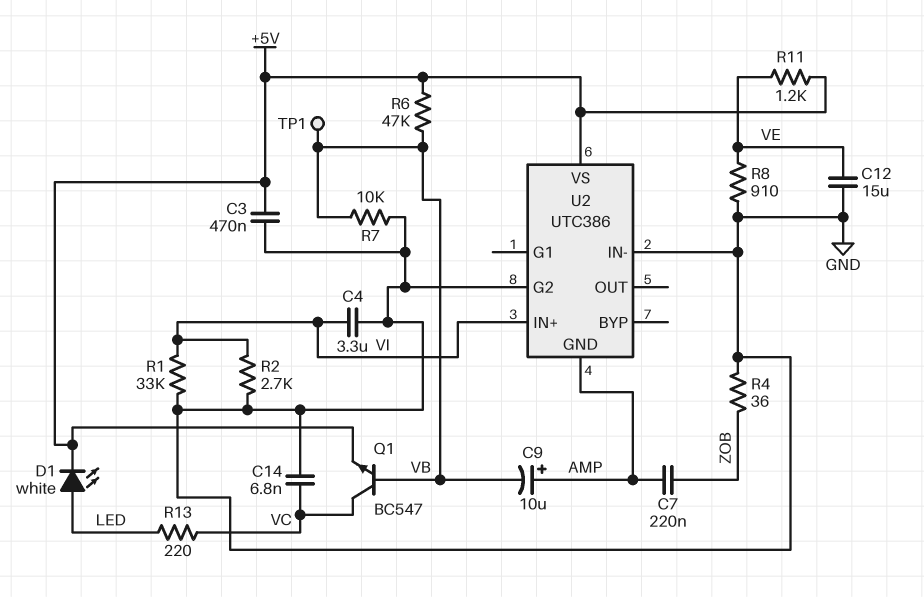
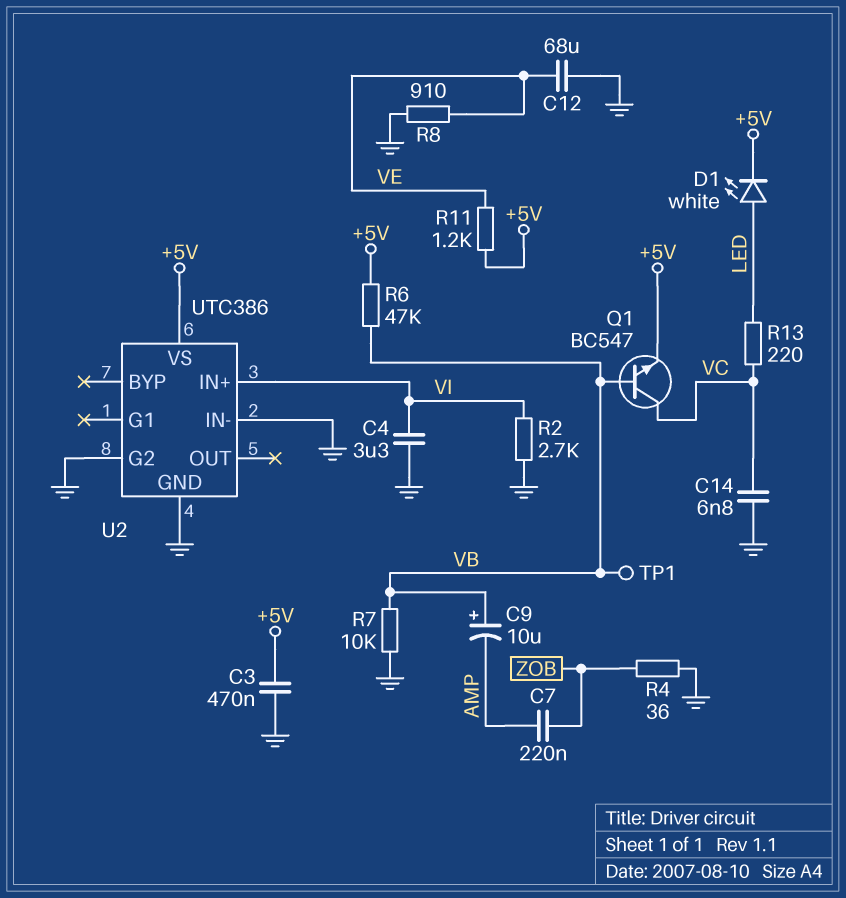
C9: 10uF (plus AMP, minus VB) -> 10uF (plus VB, minus AMP)
C12: 15uF (GND, VE) -> 68uF (GND, VE)
R1: 33k (GND, VI) -> none
U2 pin GND: AMP -> GND

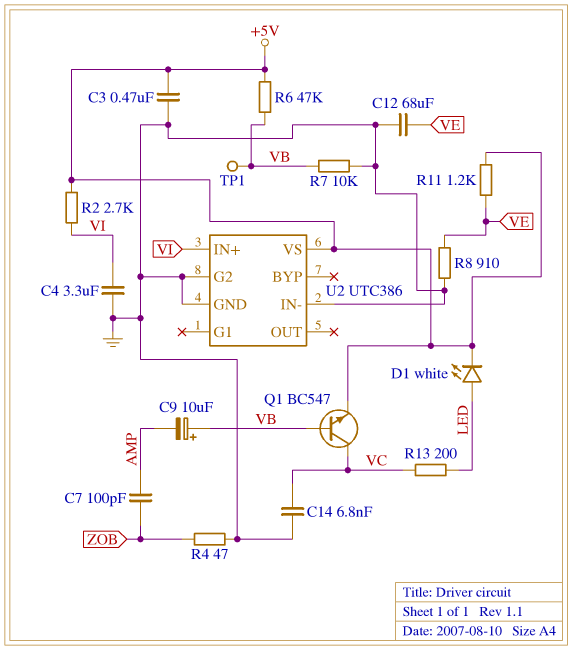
C7: 220nF (AMP, ZOB) -> 100pF (AMP, ZOB)
R2: 2.7k (GND, VI) -> 2.7k (+5V, VI)
R4: 36 (GND, ZOB) -> 47 (GND, ZOB)
R13: 220 (LED, VC) -> 200 (LED, VC)

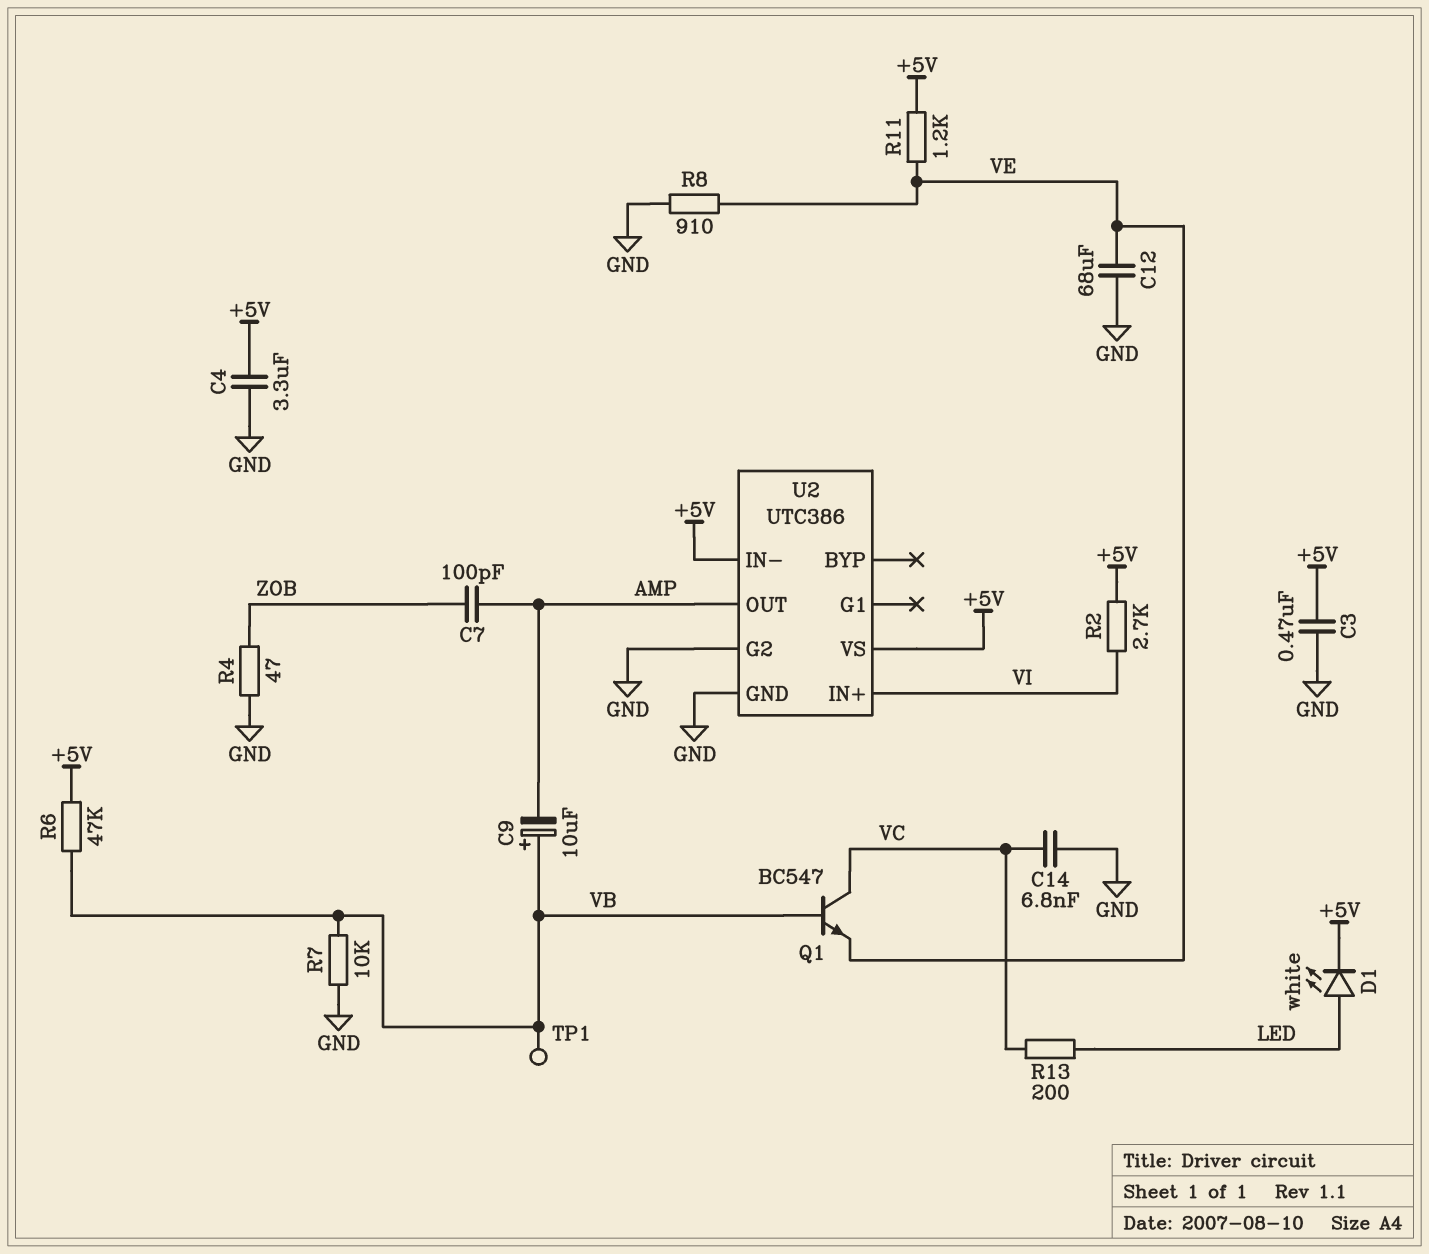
C4: 3.3uF (GND, VI) -> 3.3uF (+5V, GND)
Q1: NPN BC547 (B VB, C VC, E +5V) -> NPN BC547 (B VB, C VC, E VE)
U2 pin IN-: GND -> +5V
U2 pin OUT: none -> AMP

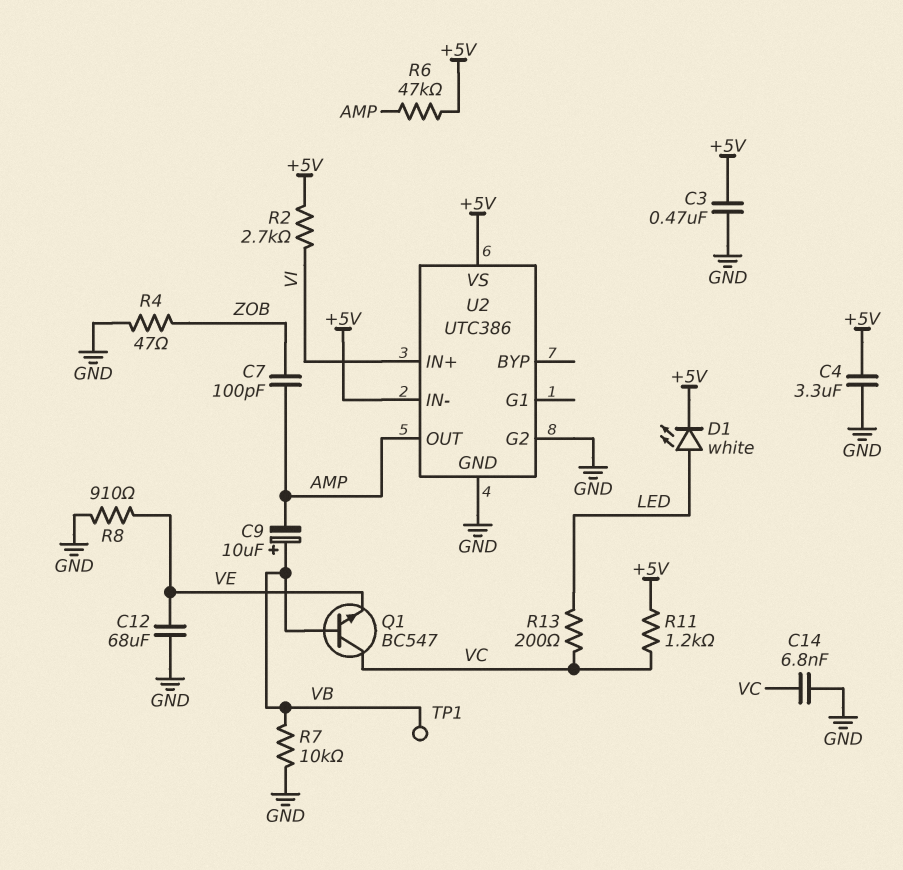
R6: 47k (+5V, VB) -> 47k (+5V, AMP)
R11: 1.2k (+5V, VE) -> 1.2k (+5V, VC)

